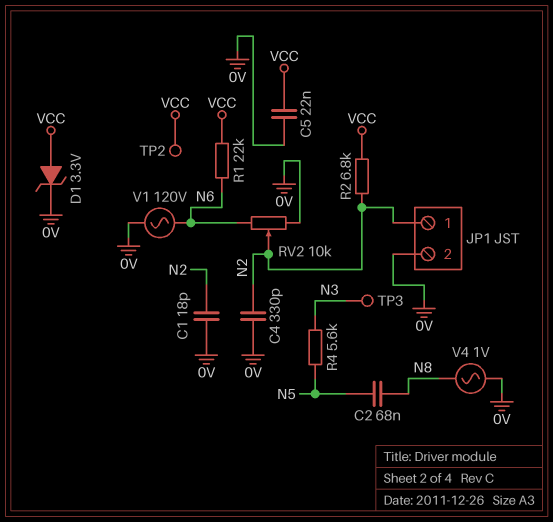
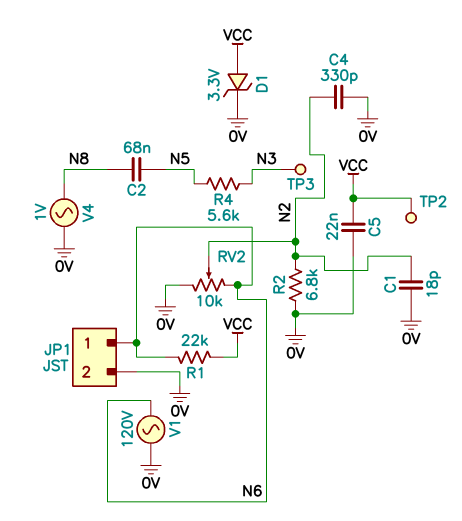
JP1 pin 1: N2 -> N6
R2: 6.8k (N2, VCC) -> 6.8k (0V, N2)

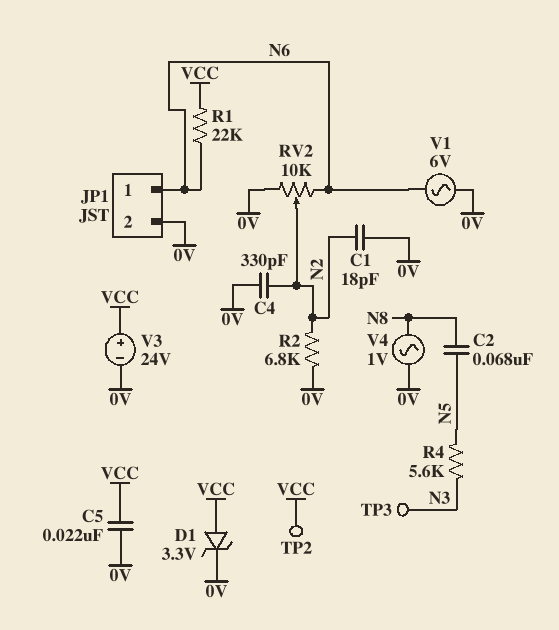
V1: AC 120V (0V, N6) -> AC 6V (0V, N6)
V3: none -> 24V (plus VCC, minus 0V)

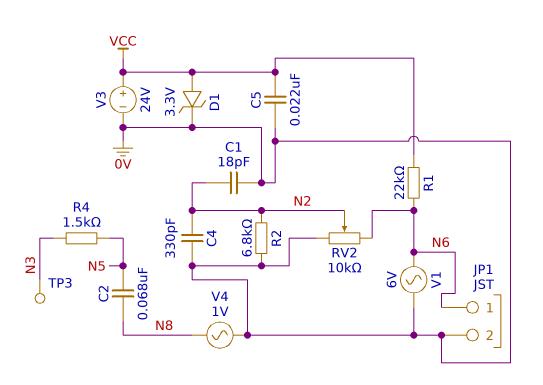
R4: 5.6k (N3, N5) -> 1.5k (N3, N5)
TP2: test point (VCC) -> none

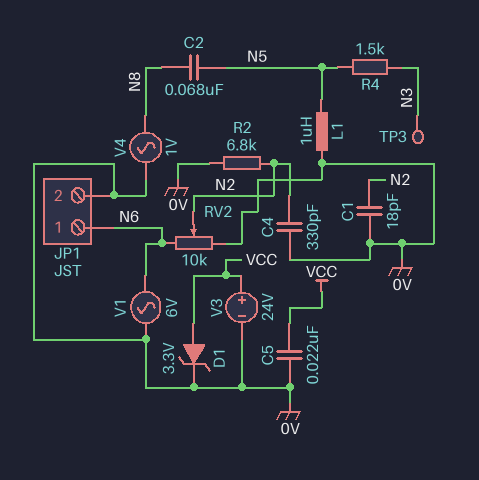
L1: none -> 1uH (0V, N5)
R1: 22k (N6, VCC) -> none

